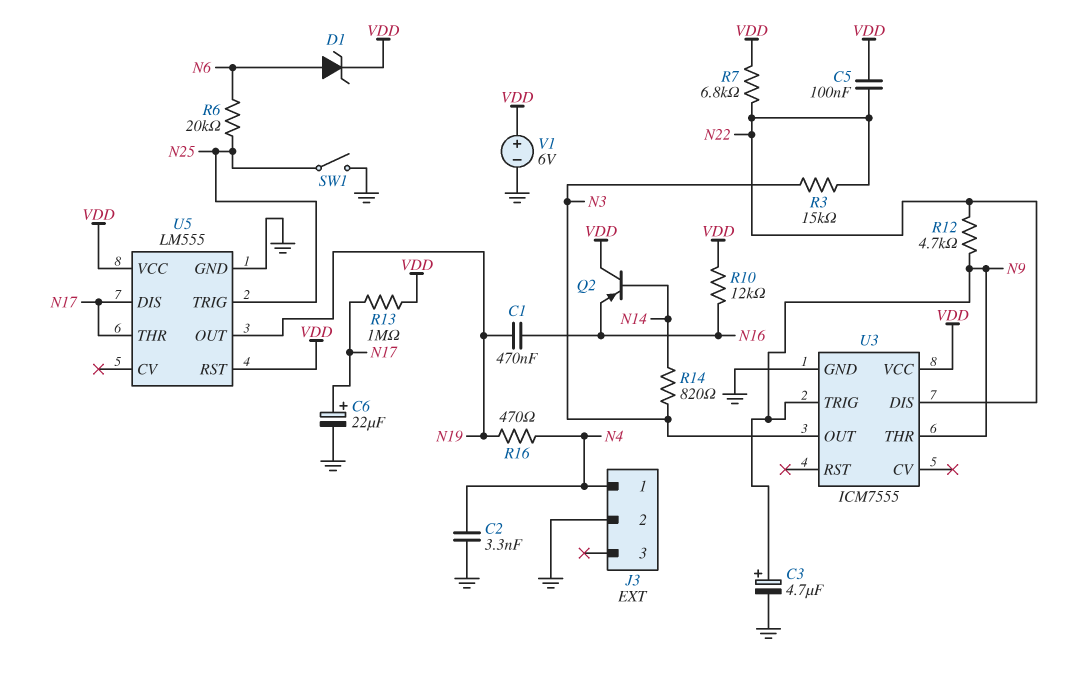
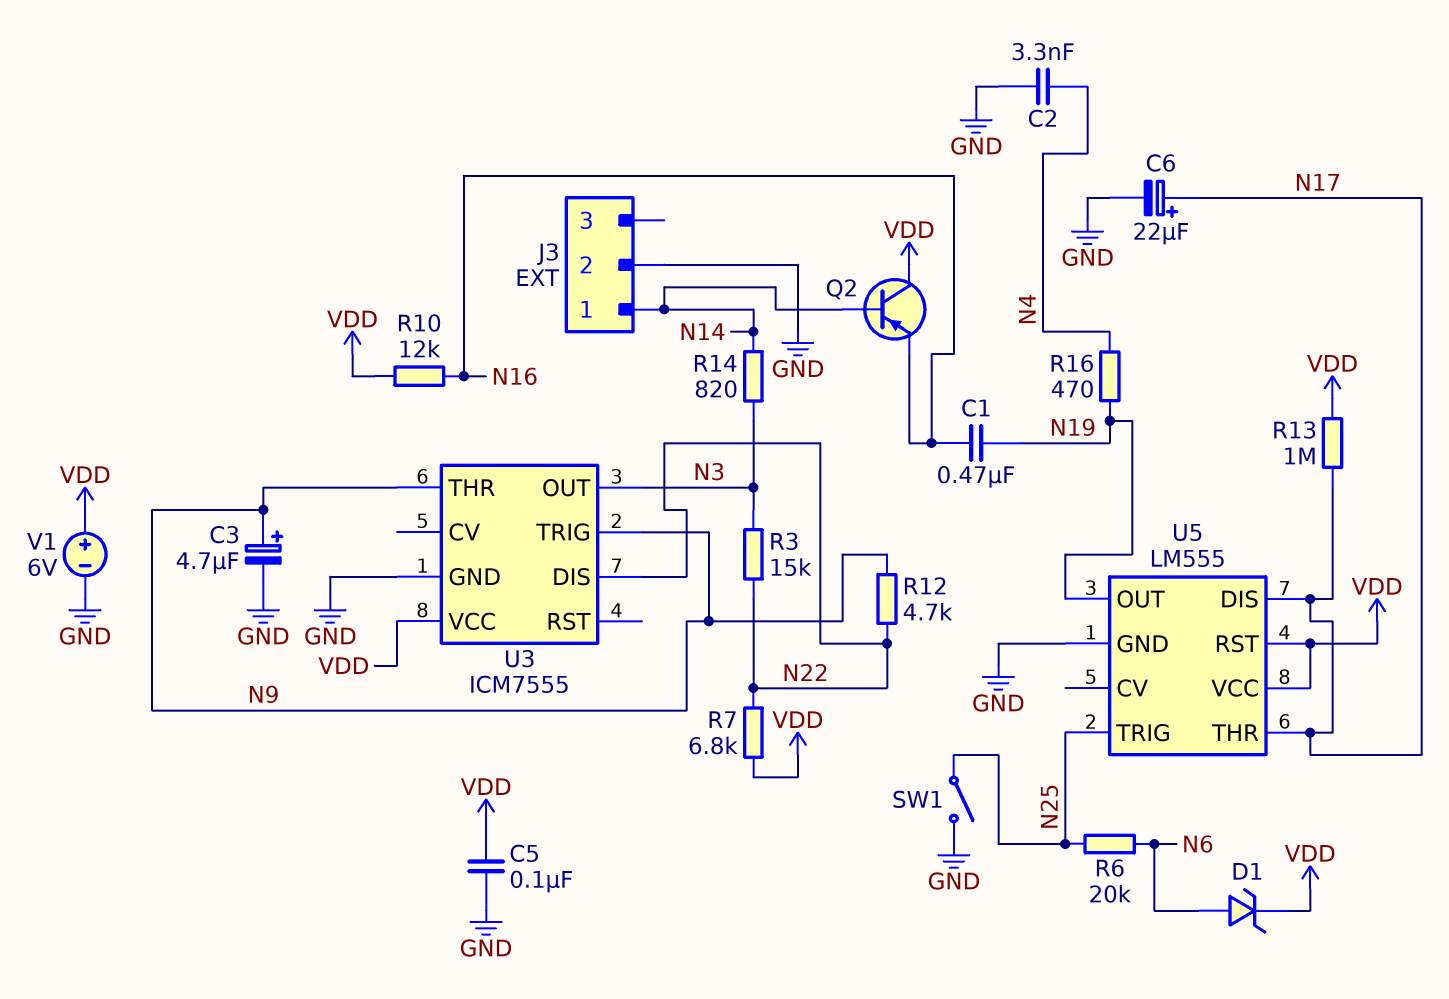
C5: 100nF (N22, VDD) -> 100nF (GND, VDD)
J3 pin 1: N4 -> N14

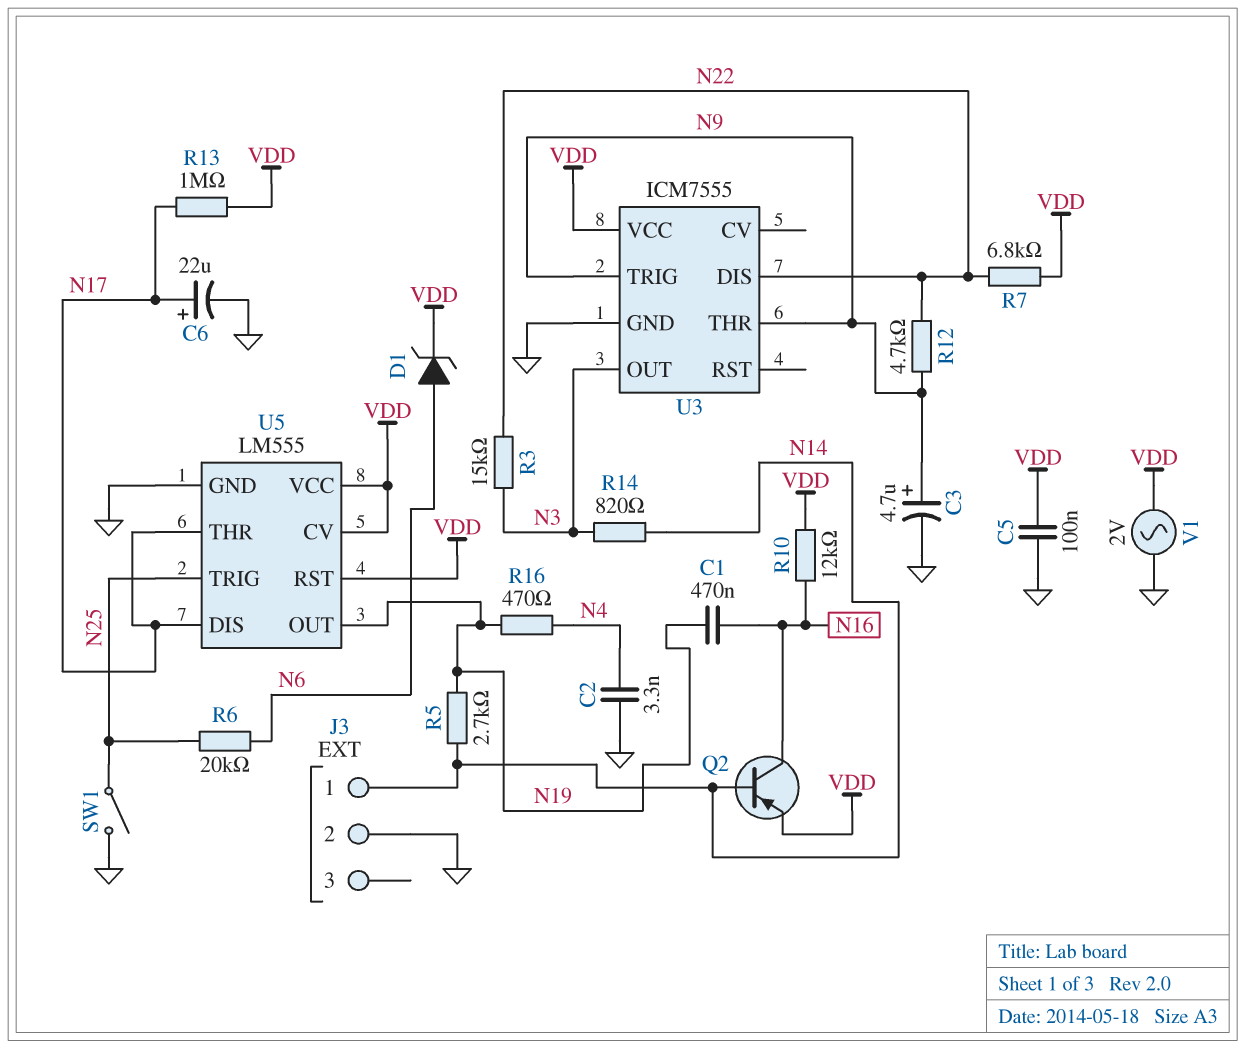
Q2: PNP (B N14, C VDD, E N16) -> PNP (B N14, C N16, E VDD)
R5: none -> 2.7k (N14, N19)
U5 pin CV: none -> VDD
V1: 6V (plus VDD, minus GND) -> AC 2V (GND, VDD)

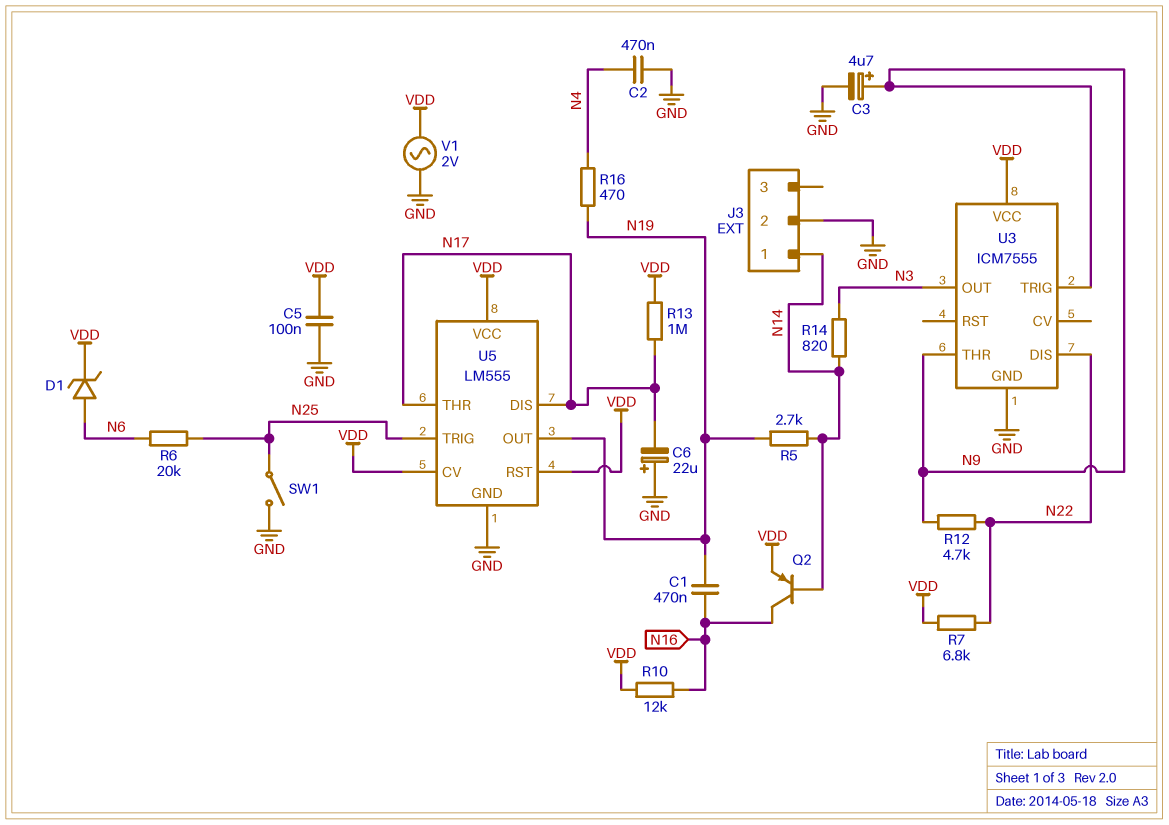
C2: 3.3nF (GND, N4) -> 470nF (GND, N4)
C6: 22uF (plus N17, minus GND) -> 22uF (plus GND, minus N17)
R3: 15k (N3, N22) -> none

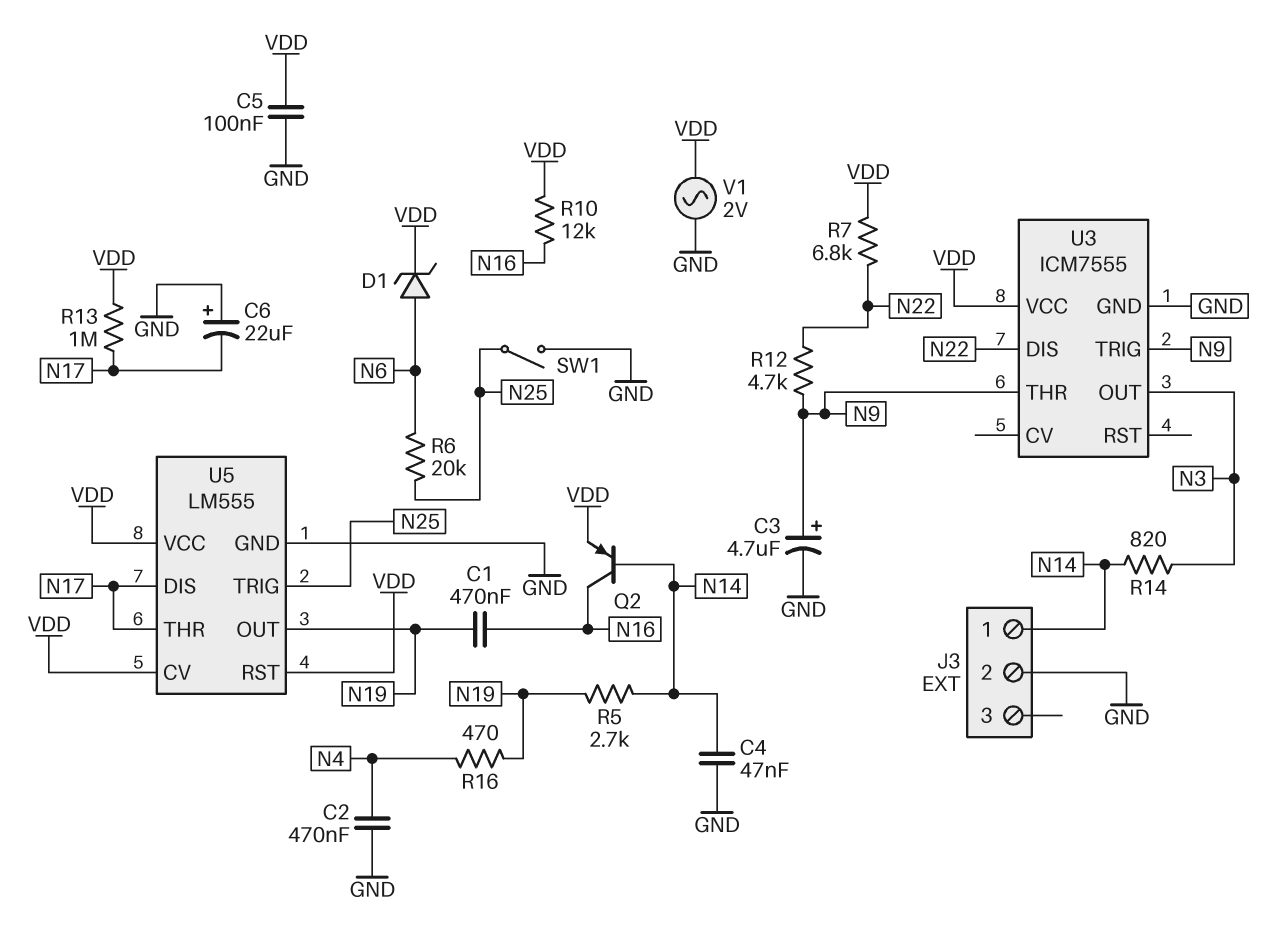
C4: none -> 47nF (GND, N14)

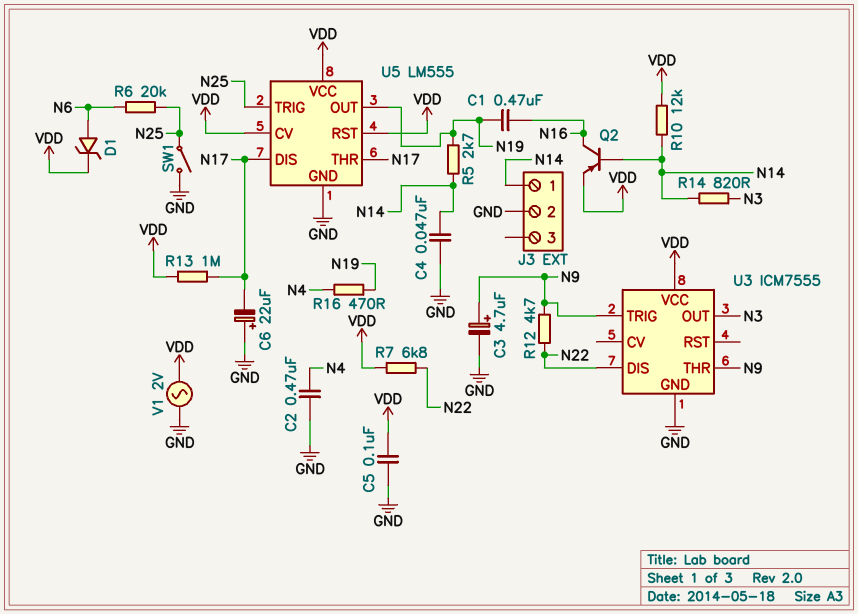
R10: 12k (N16, VDD) -> 12k (N14, VDD)

